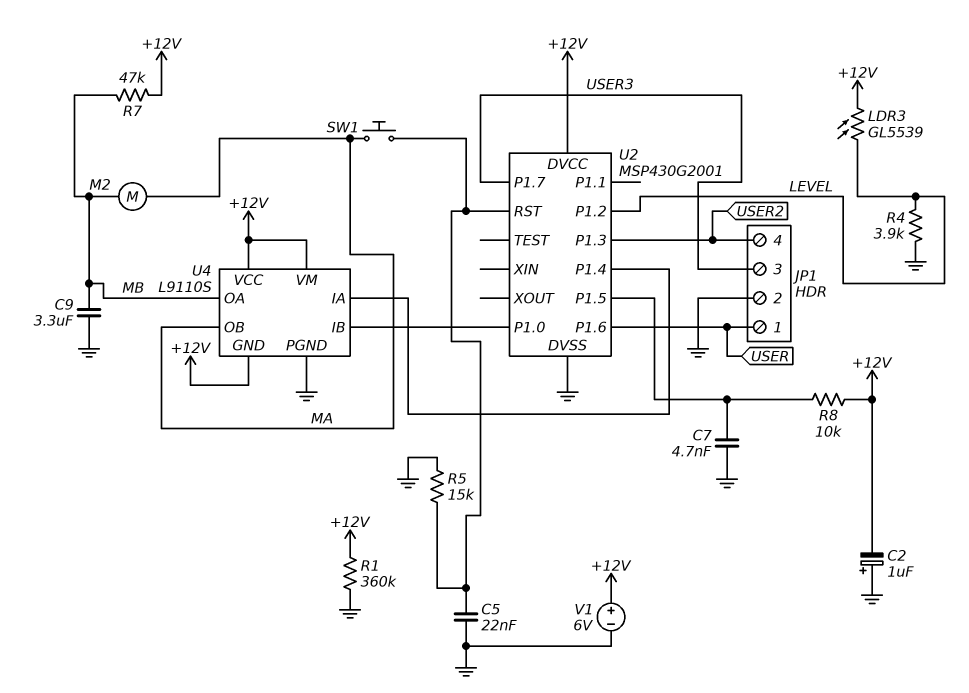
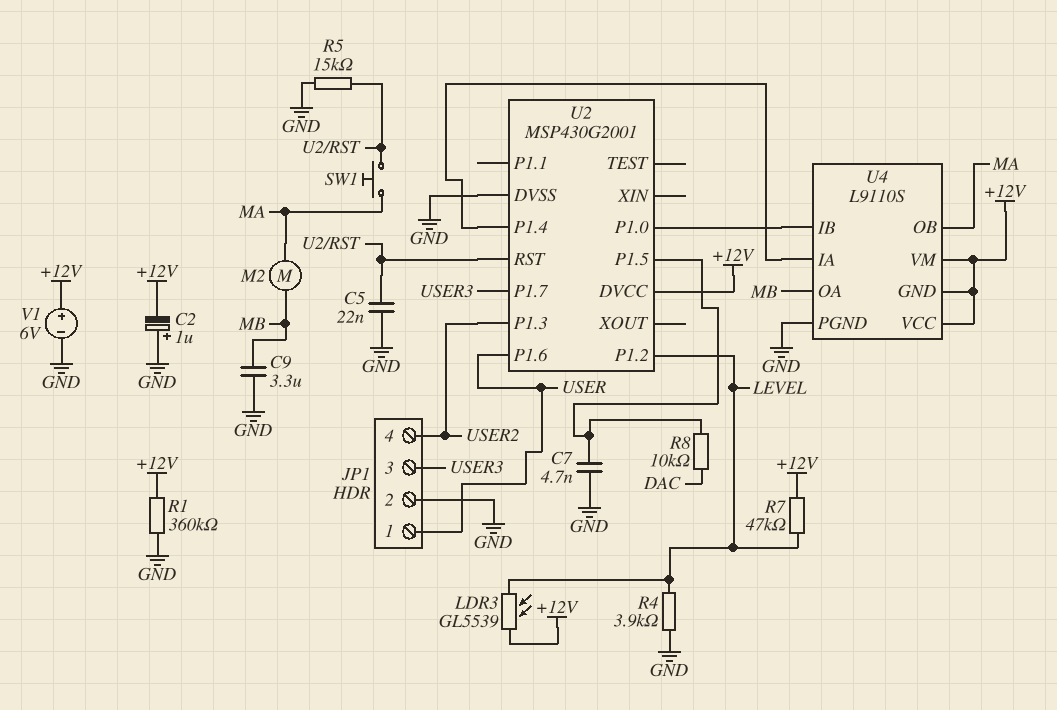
R7: 47k (+12V, MB) -> 47k (+12V, LEVEL)
R8: 10k (+12V, U2/P1.5) -> 10k (DAC, U2/P1.5)

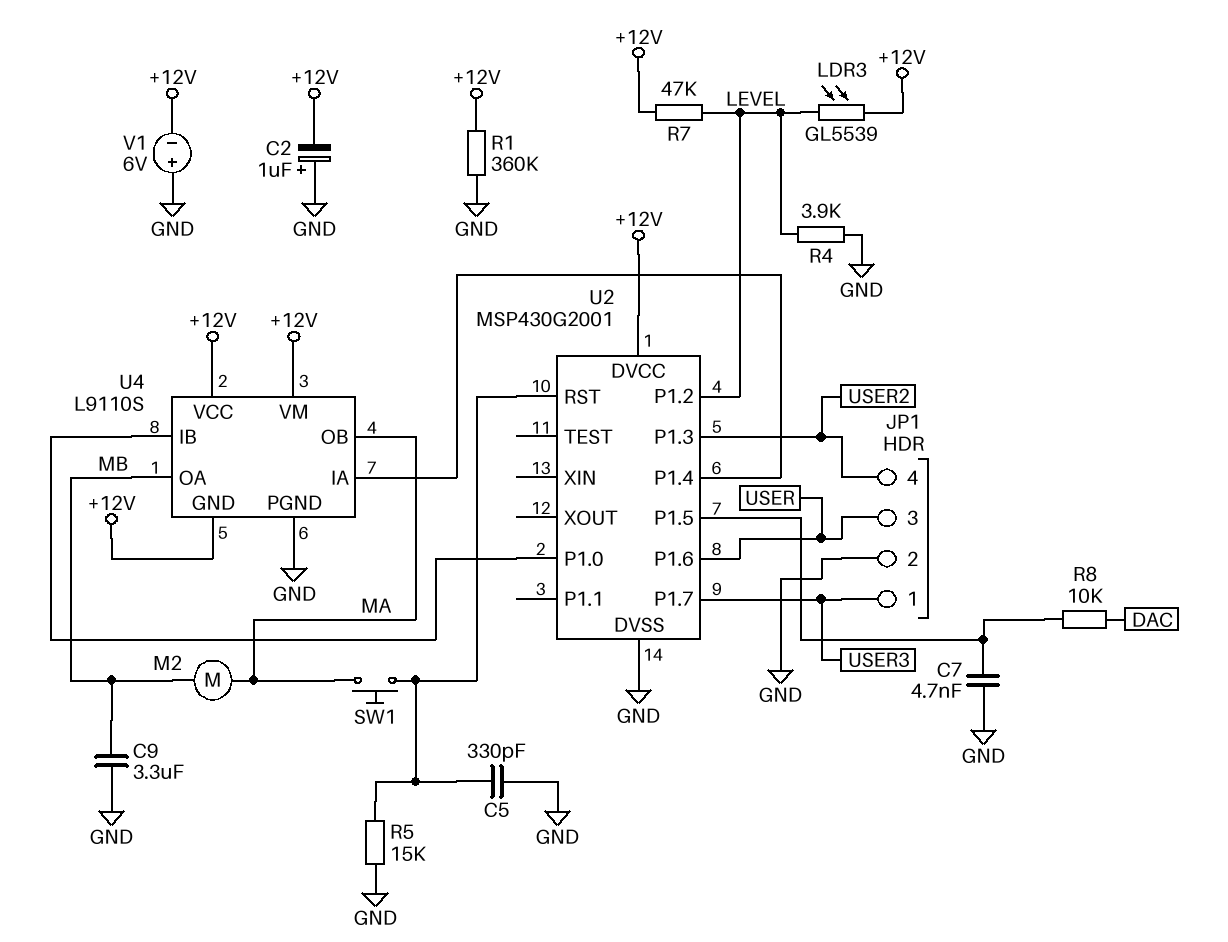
C5: 22nF (GND, U2/RST) -> 330pF (GND, U2/RST)
JP1 pin 1: USER -> USER3
JP1 pin 3: USER3 -> USER
V1: 6V (plus +12V, minus GND) -> 6V (plus GND, minus +12V)

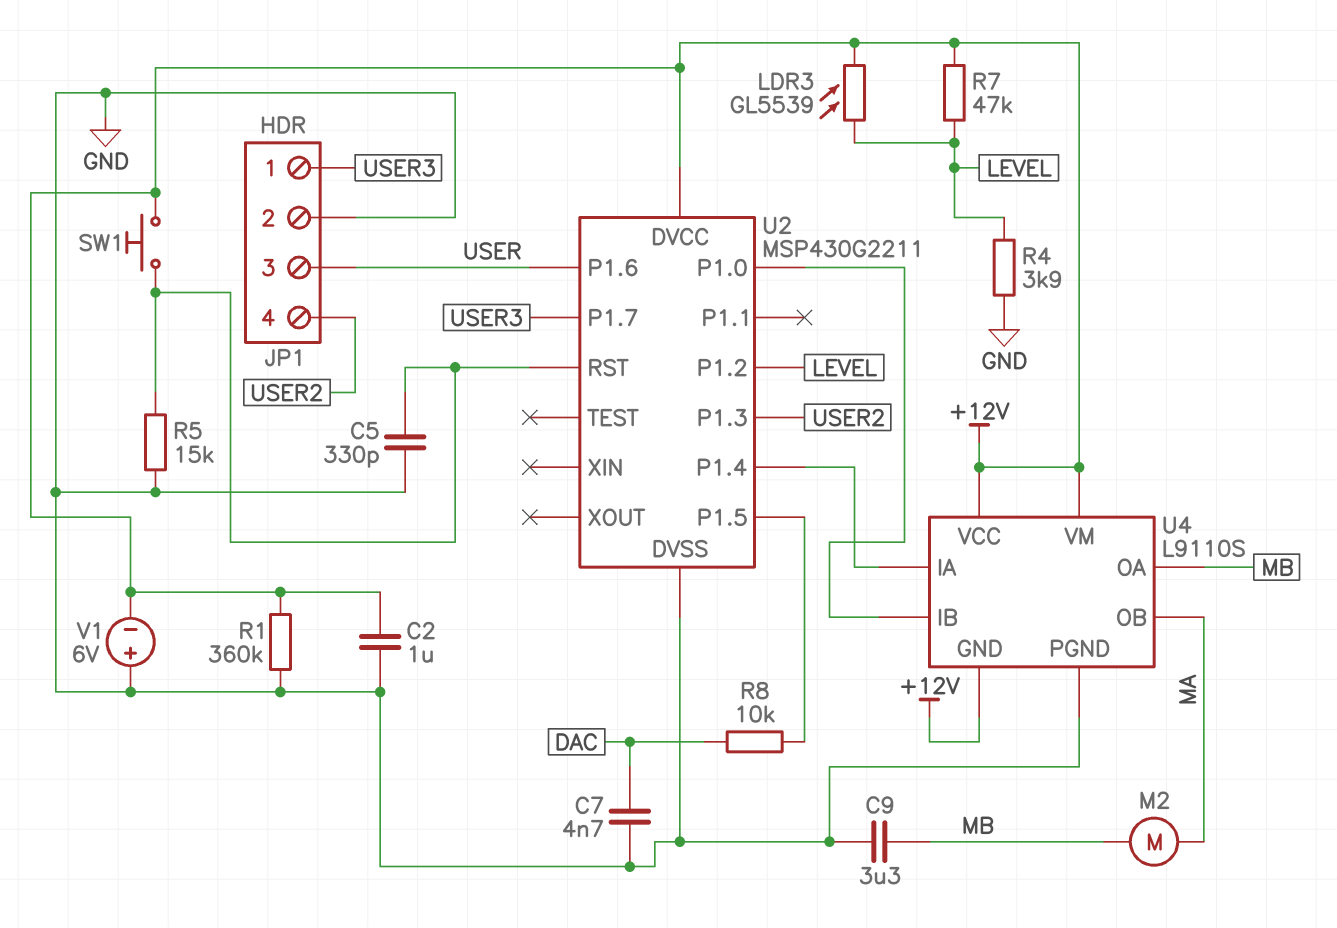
C2: 1uF (plus GND, minus +12V) -> 1uF (+12V, GND)
C7: 4.7nF (GND, U2/P1.5) -> 4.7nF (DAC, GND)
SW1: button (MA, U2/RST) -> button (+12V, U2/RST)
U2: MSP430G2001 -> MSP430G2211

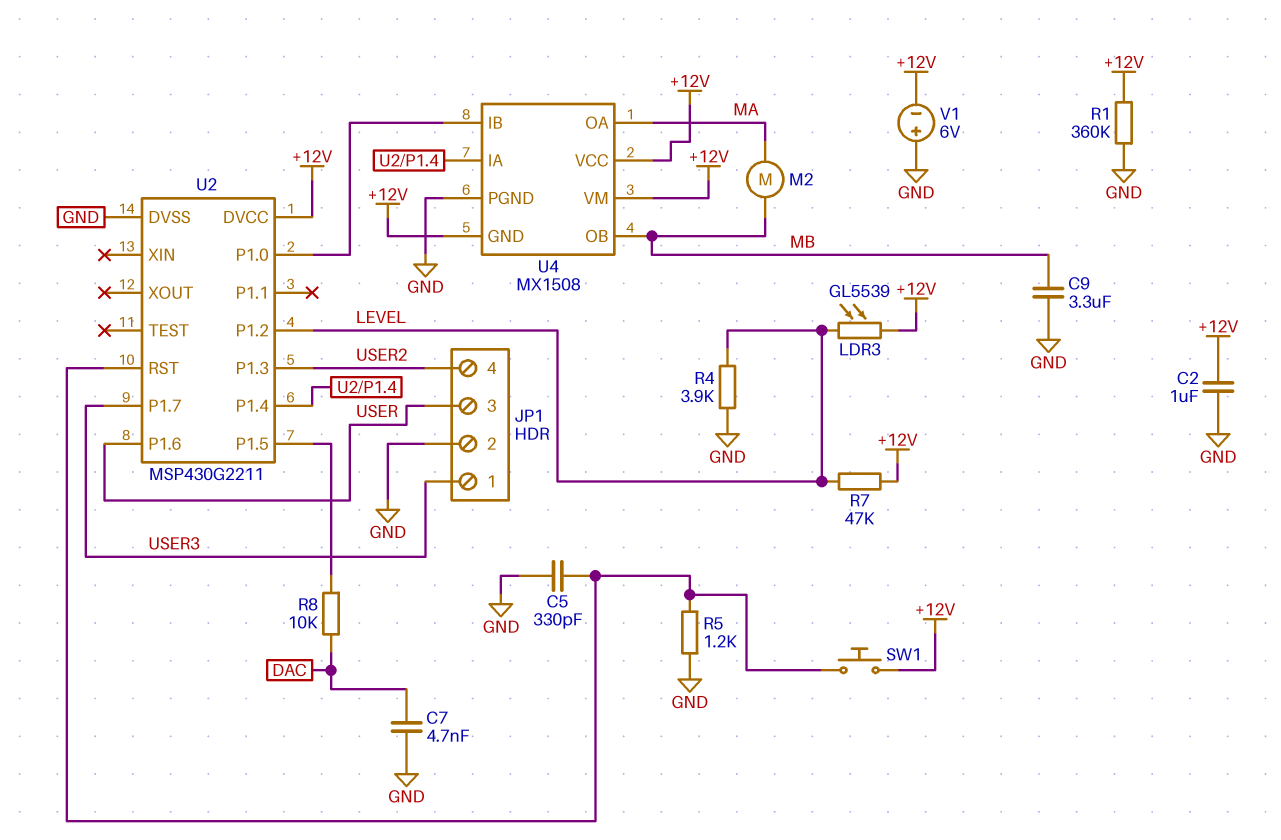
R5: 15k (GND, U2/RST) -> 1.2k (GND, U2/RST)
U4: L9110S -> MX1508
U4 pin OA: MB -> MA
U4 pin OB: MA -> MB

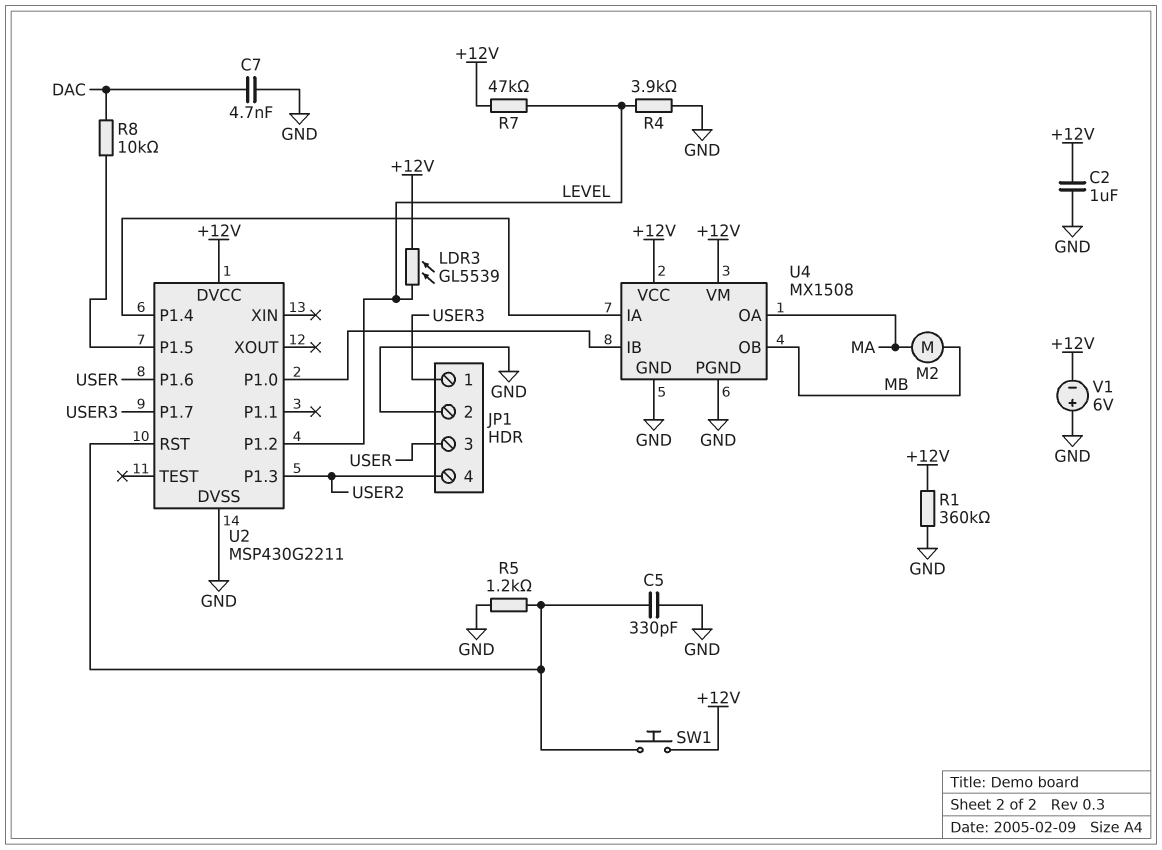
C9: 3.3uF (GND, MB) -> none
U4 pin GND: +12V -> GND

